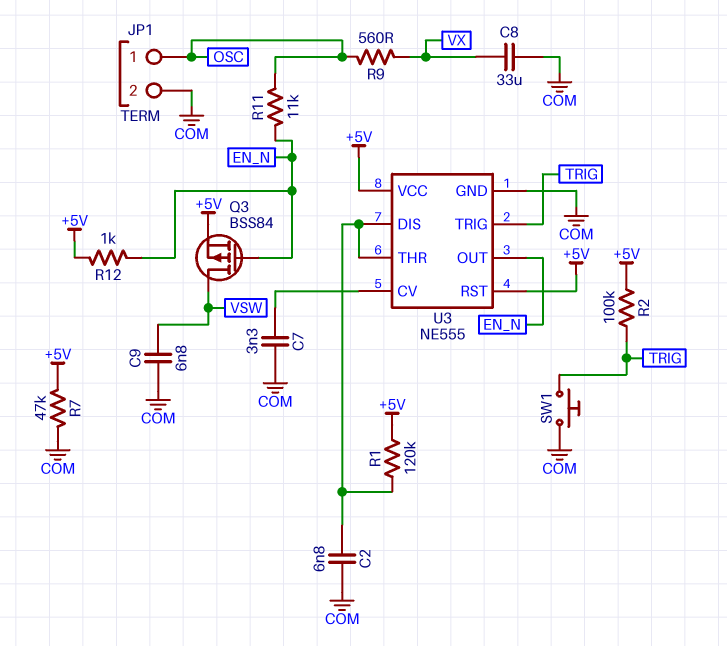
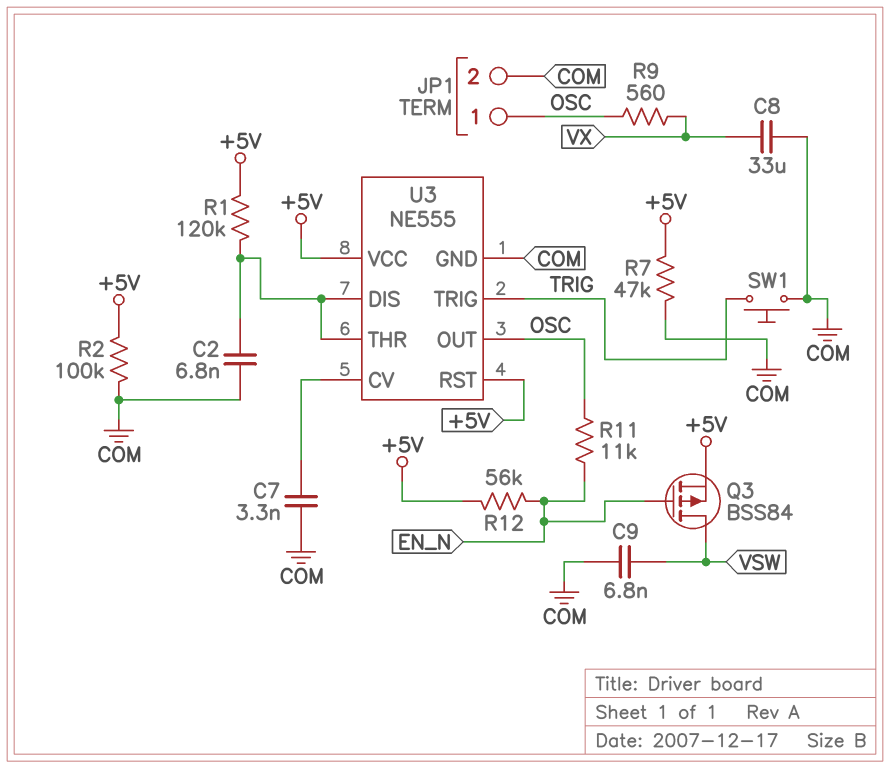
R2: 100k (+5V, TRIG) -> 100k (+5V, COM)
R12: 1k (+5V, EN_N) -> 56k (+5V, EN_N)
U3 pin OUT: EN_N -> OSC

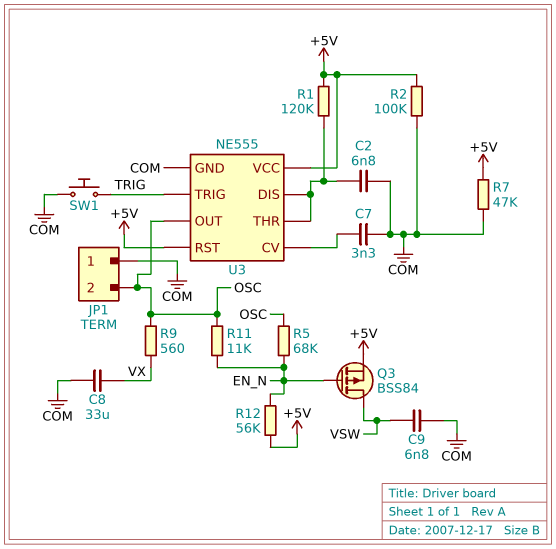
JP1 pin 1: OSC -> COM
JP1 pin 2: COM -> OSC
R5: none -> 68k (EN_N, OSC)

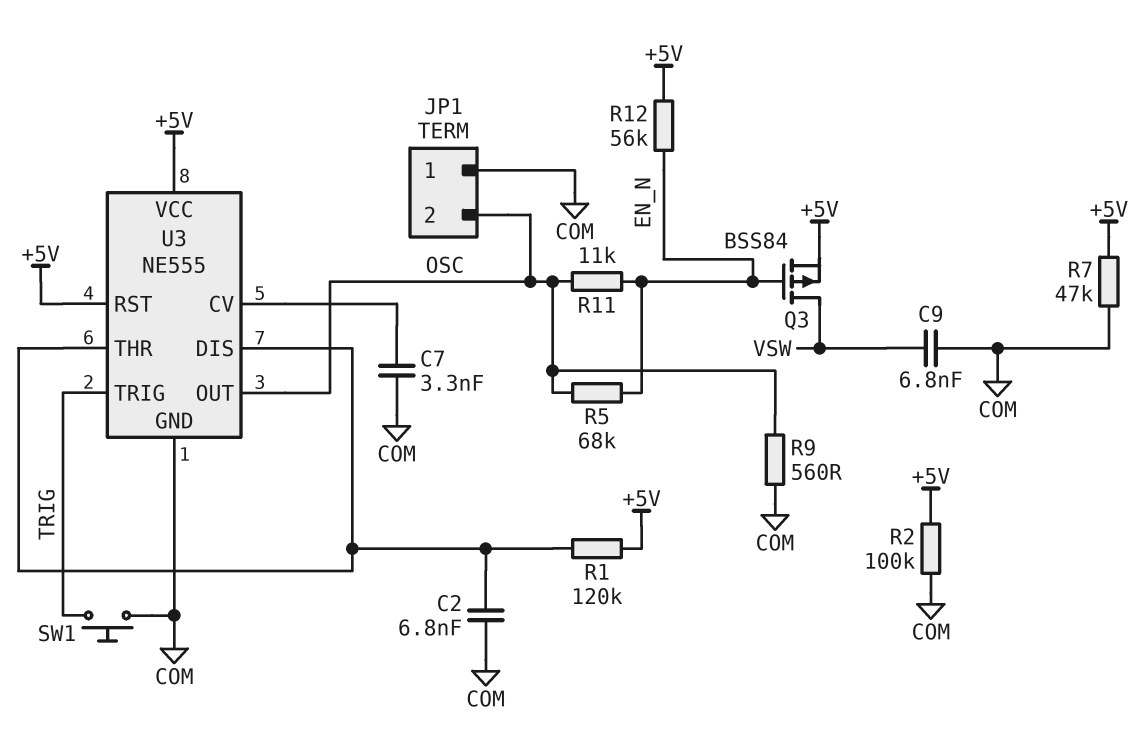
C8: 33uF (COM, VX) -> none
R9: 560 (OSC, VX) -> 560 (COM, OSC)

